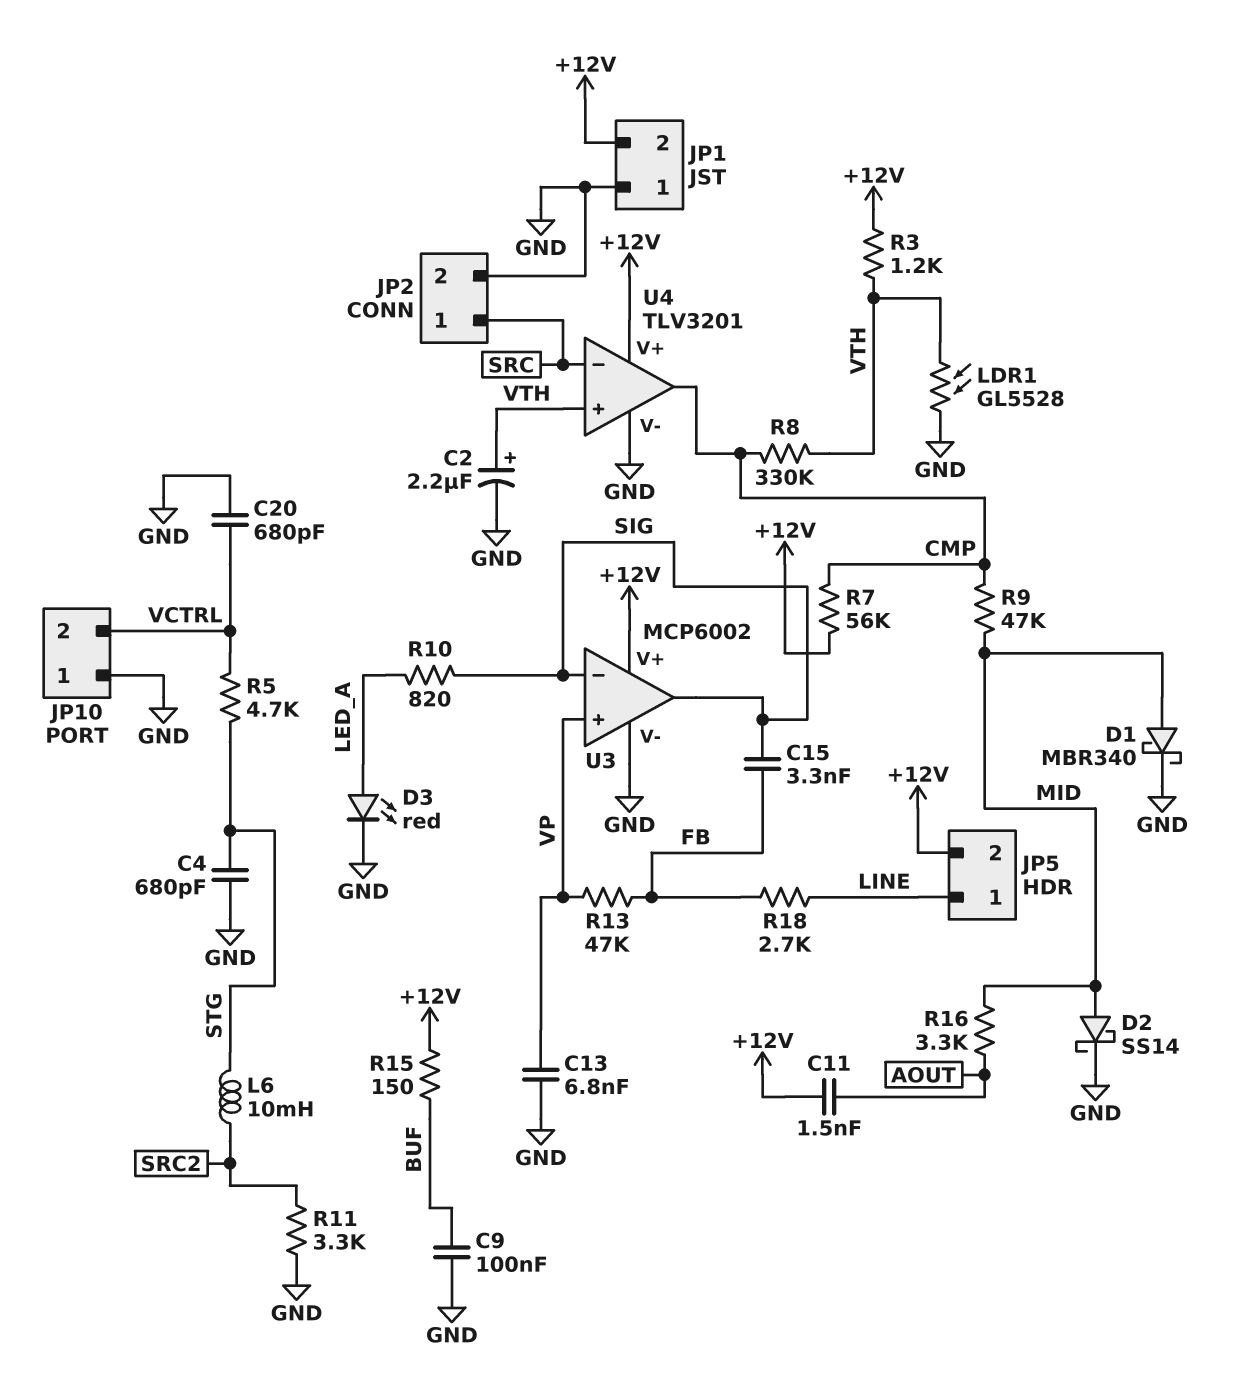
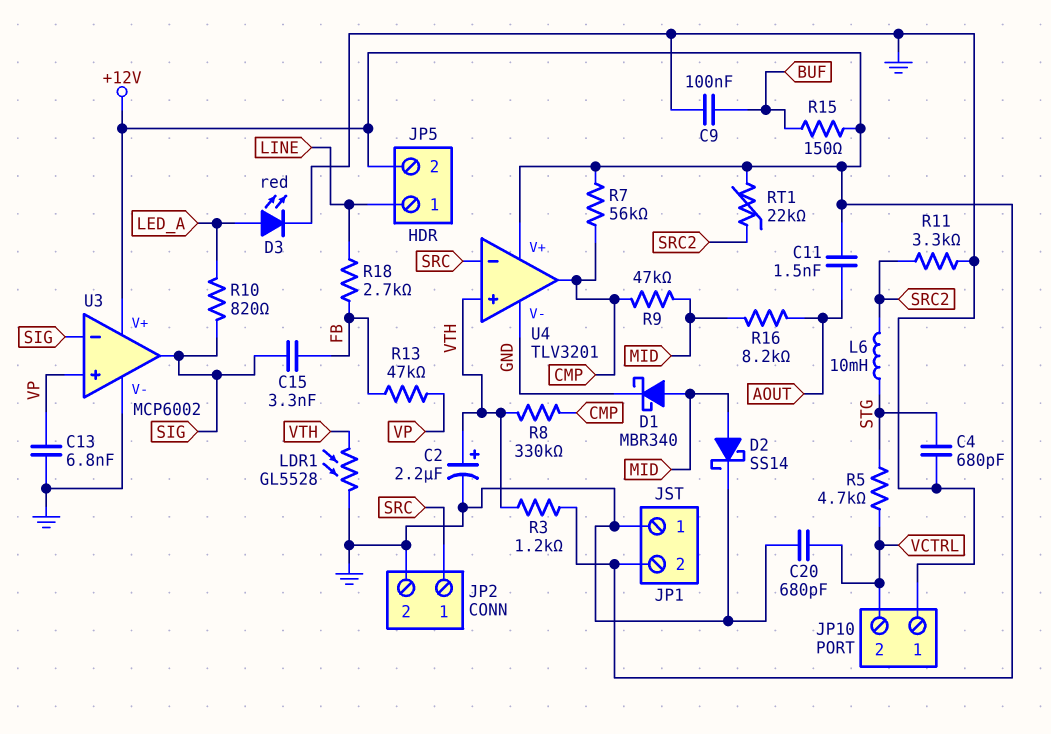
R16: 3.3k (AOUT, MID) -> 8.2k (AOUT, MID)
RT1: none -> 22k (+12V, SRC2)

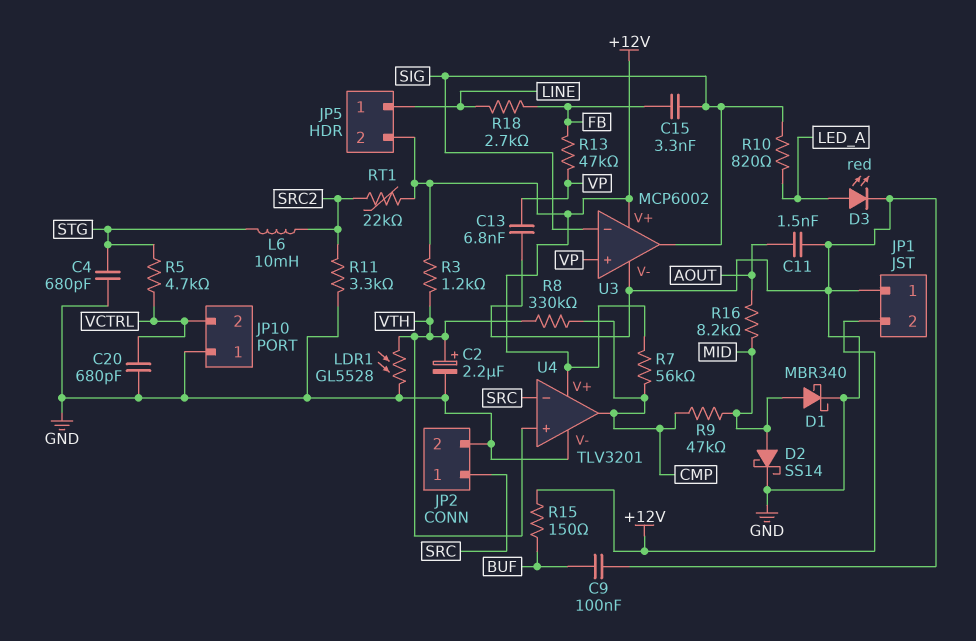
C11: 1.5nF (+12V, AOUT) -> 1.5nF (AOUT, GND)

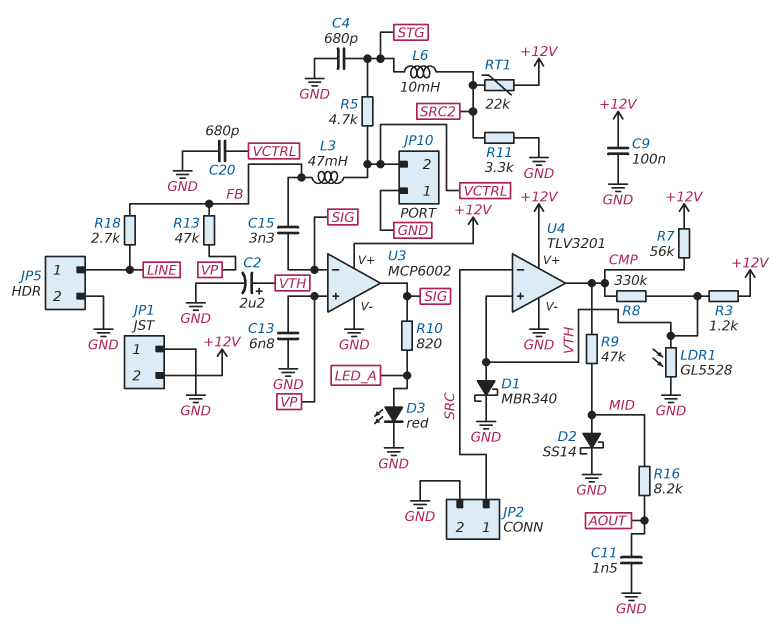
C9: 100nF (BUF, GND) -> 100nF (+12V, GND)
D1: schottky MBR340 (A MID, K GND) -> schottky MBR340 (A VTH, K GND)
JP5 pin 2: +12V -> GND
L3: none -> 47mH (FB, VCTRL)
R15: 150 (+12V, BUF) -> none

